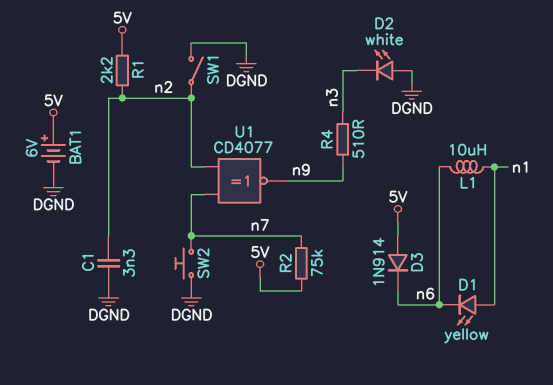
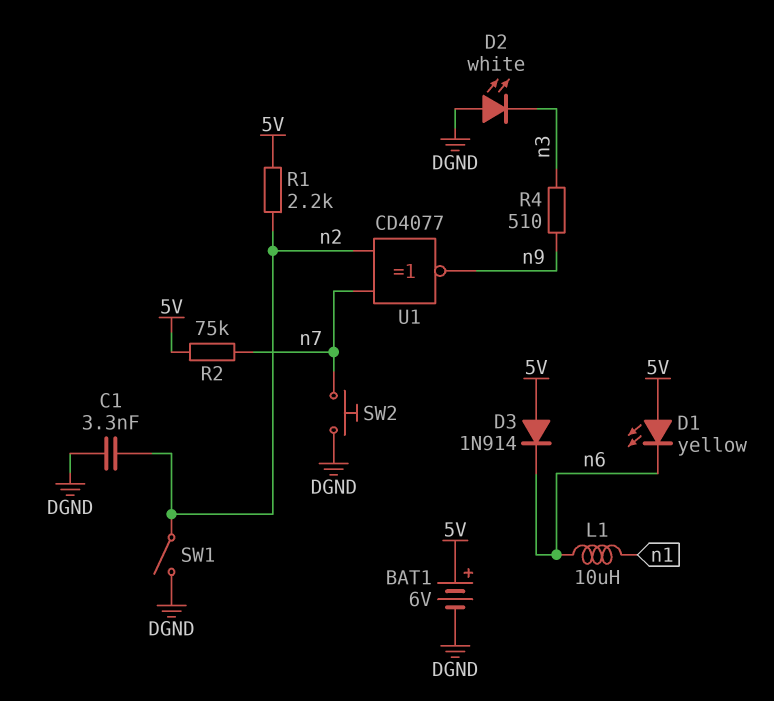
D1: LED yellow (A n1, K n6) -> LED yellow (A 5V, K n6)

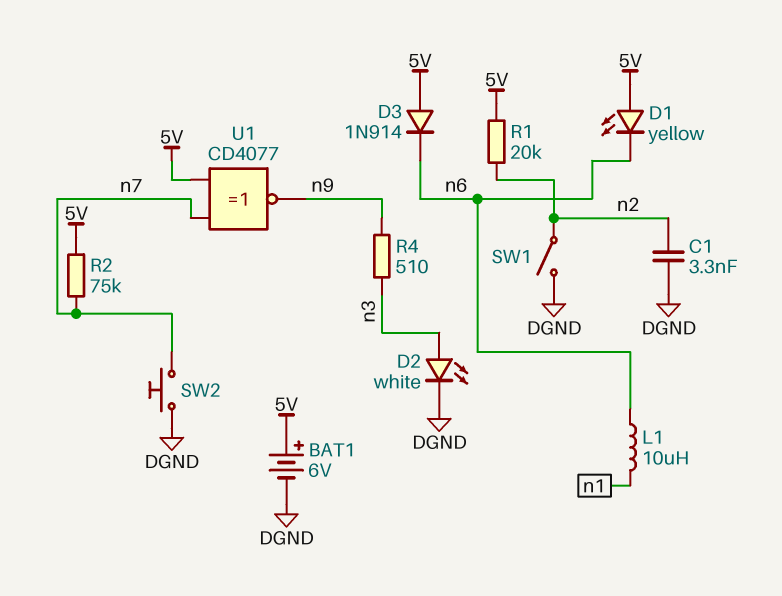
D2: LED white (A DGND, K n3) -> LED white (A n3, K DGND)
R1: 2.2k (5V, n2) -> 20k (5V, n2)
U1: XNOR CD4077 (in n2, in n7, out n9) -> XNOR CD4077 (in 5V, in n7, out n9)

